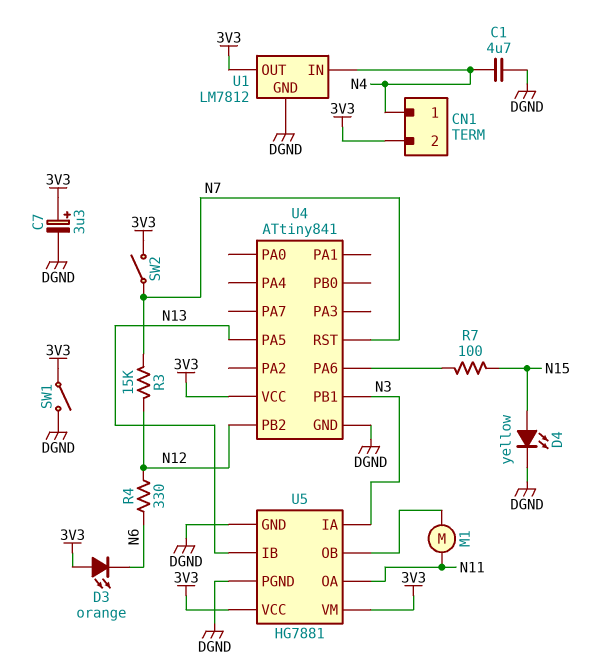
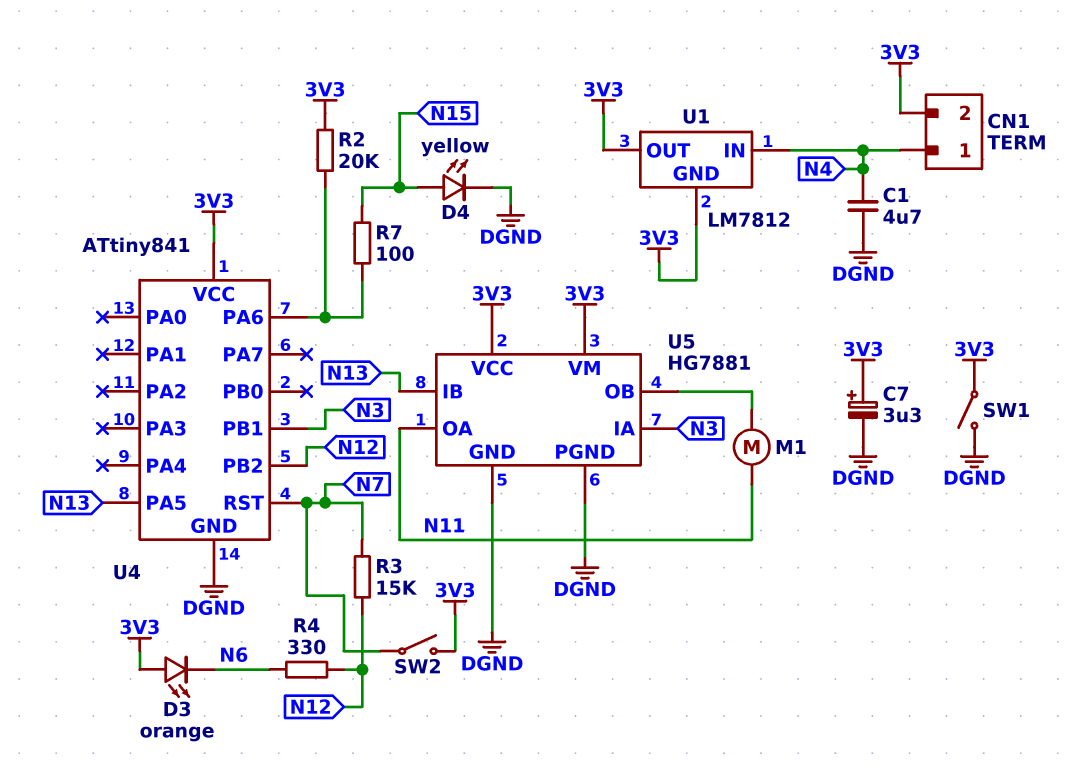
R2: none -> 20k (3V3, U4/PA6)
U1 pin GND: DGND -> 3V3

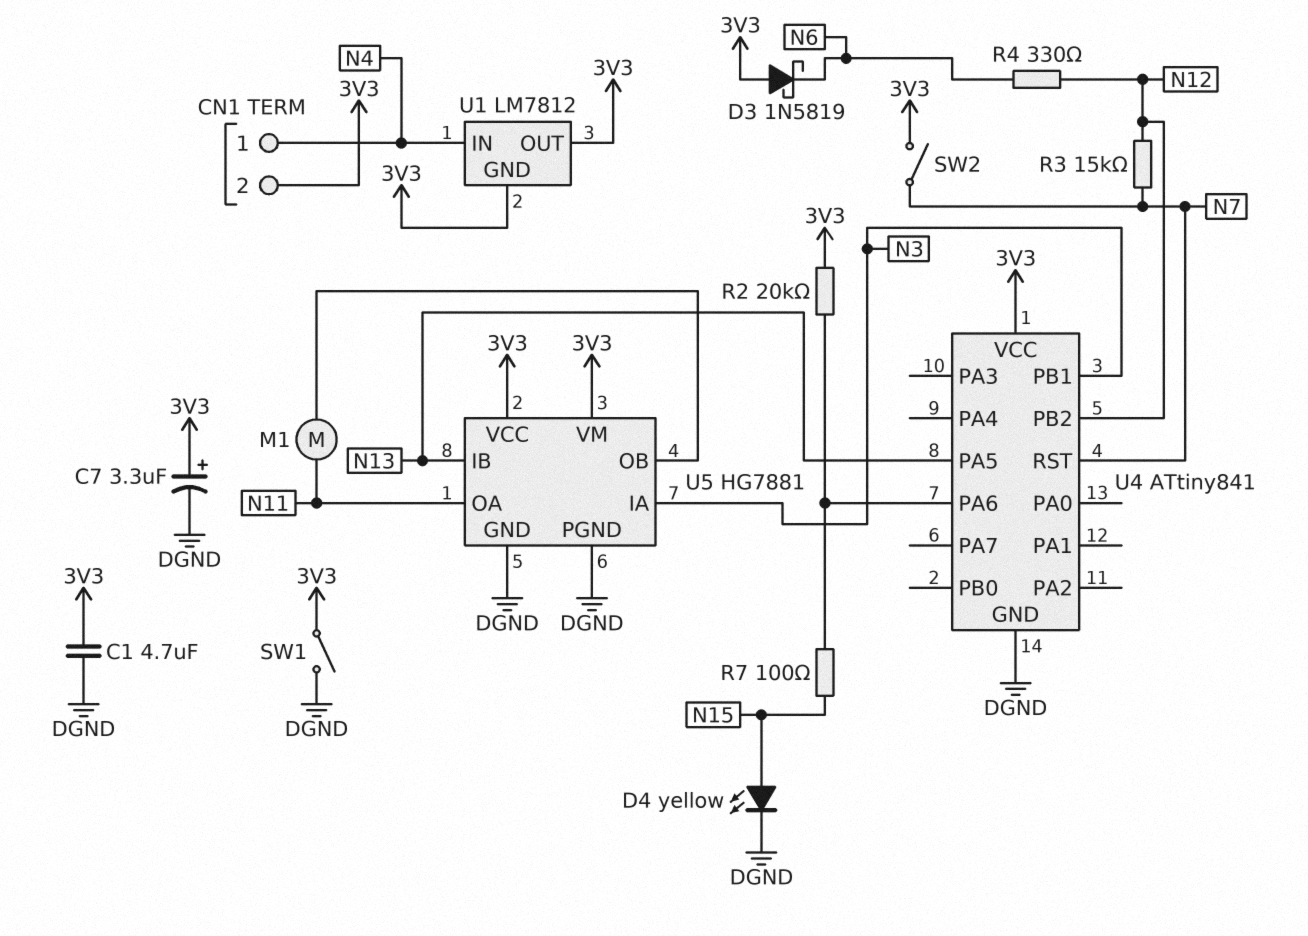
C1: 4.7uF (DGND, N4) -> 4.7uF (3V3, DGND)
D3: LED orange (A 3V3, K N6) -> schottky 1N5819 (A 3V3, K N6)

